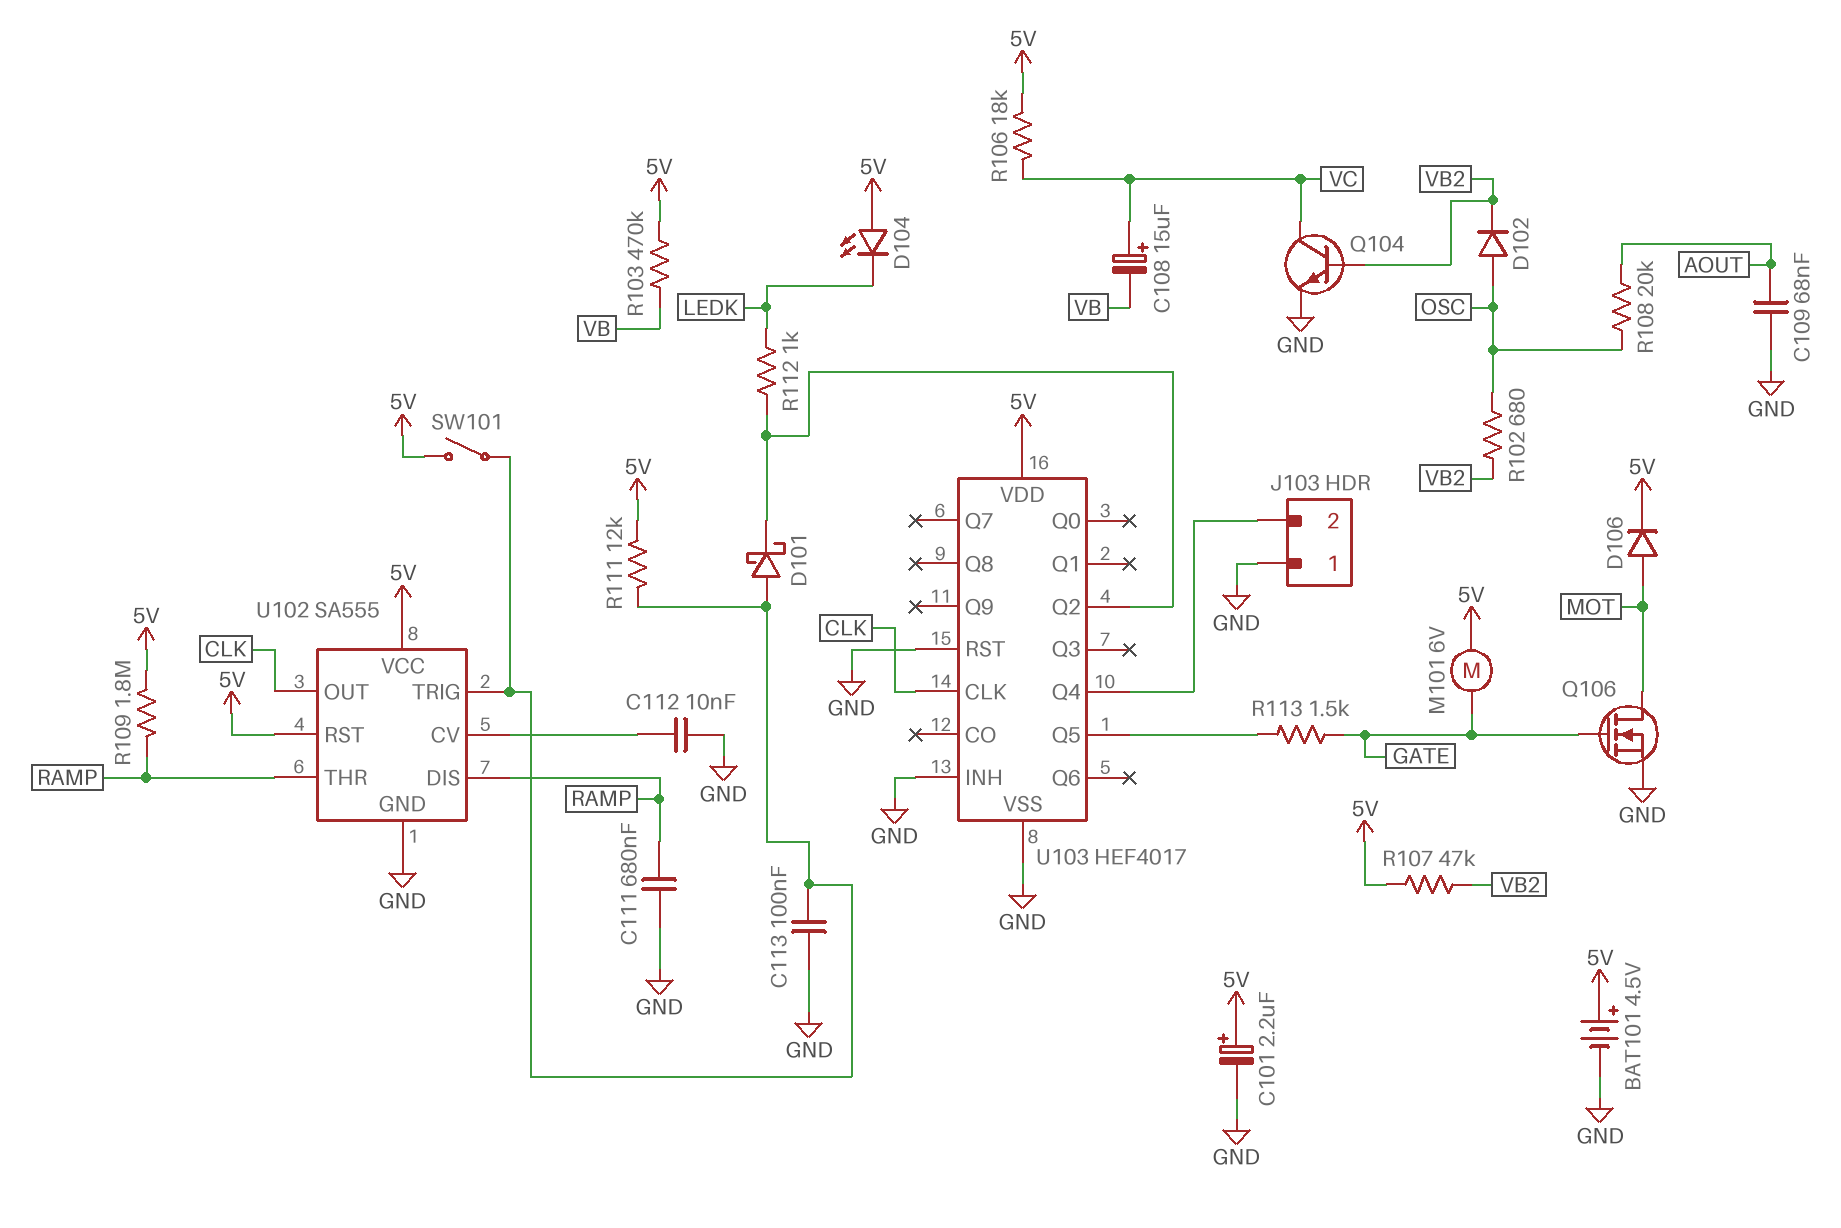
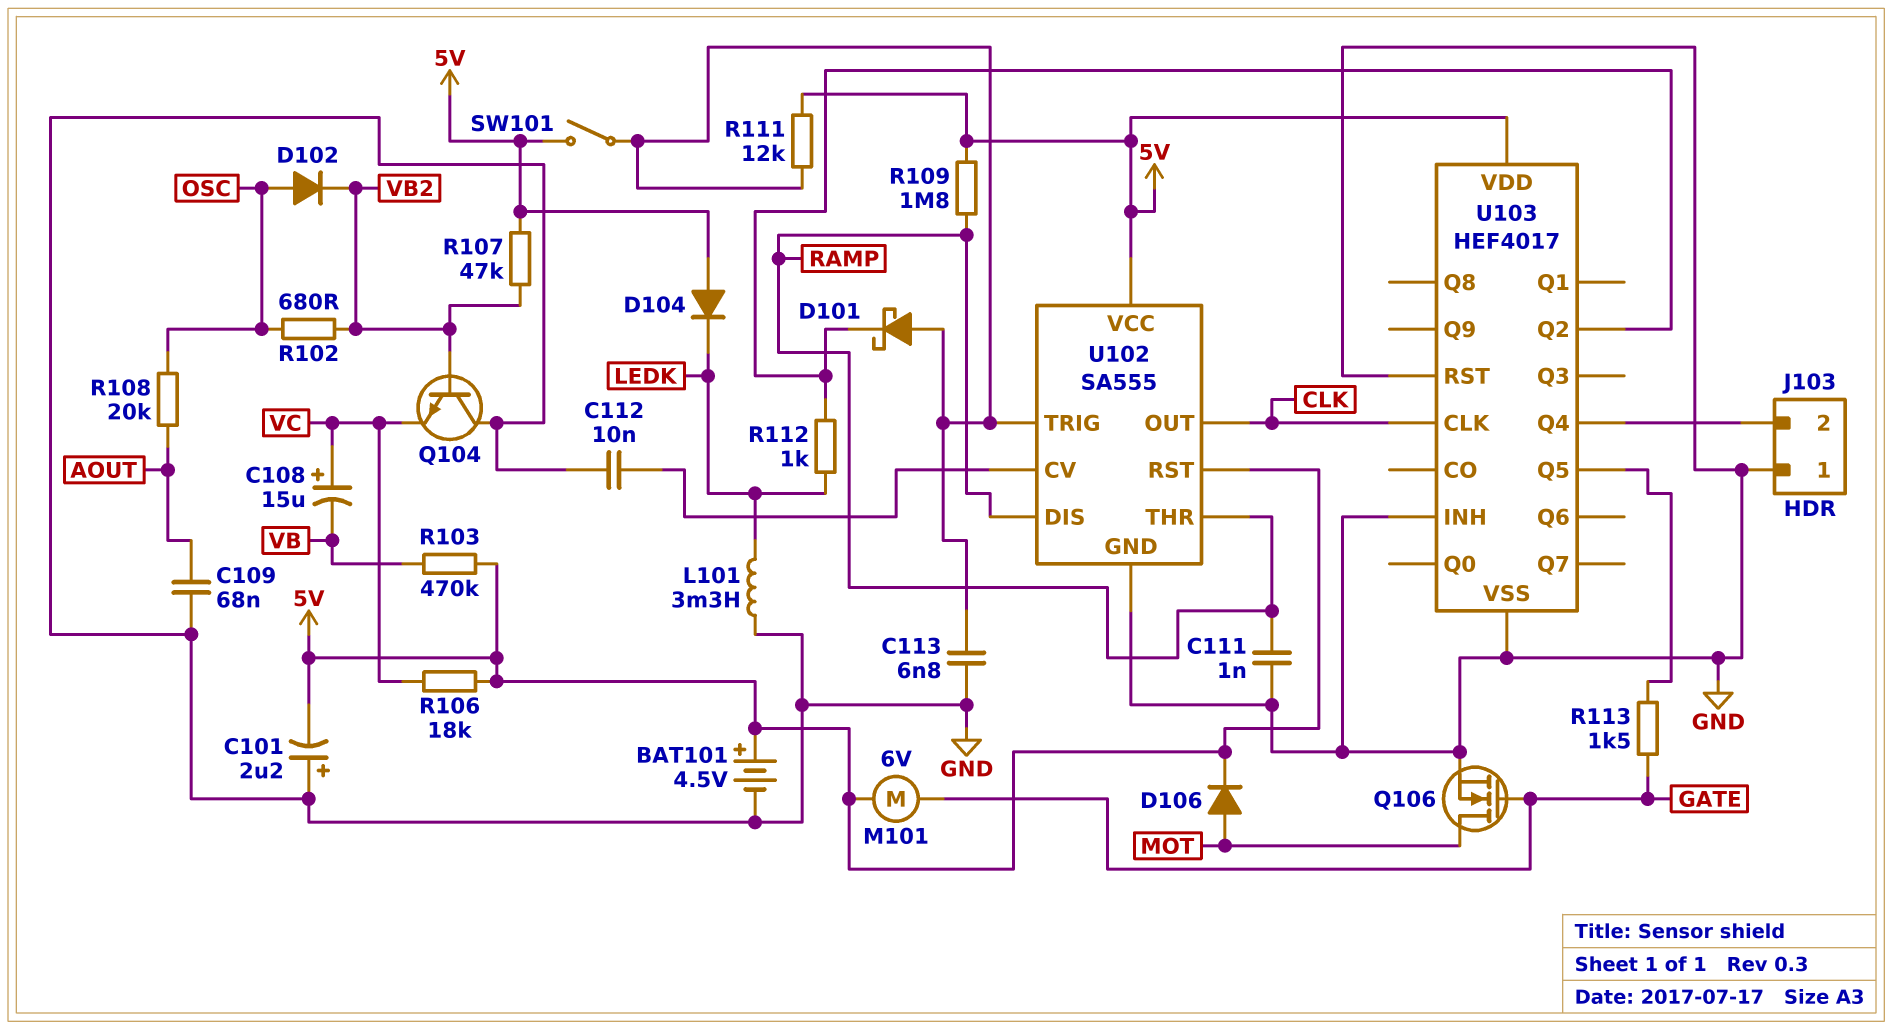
C101: 2.2uF (plus 5V, minus GND) -> 2.2uF (plus GND, minus 5V)
C111: 680nF (GND, RAMP) -> 1nF (GND, RAMP)
C113: 100nF (GND, U102/TRIG) -> 6.8nF (GND, U102/TRIG)
D104: LED (A 5V, K LEDK) -> diode (A 5V, K LEDK)
L101: none -> 3.3mH (GND, LEDK)
Q104: NPN (B VB2, C VC, E GND) -> NPN (B VB2, C GND, E VC)

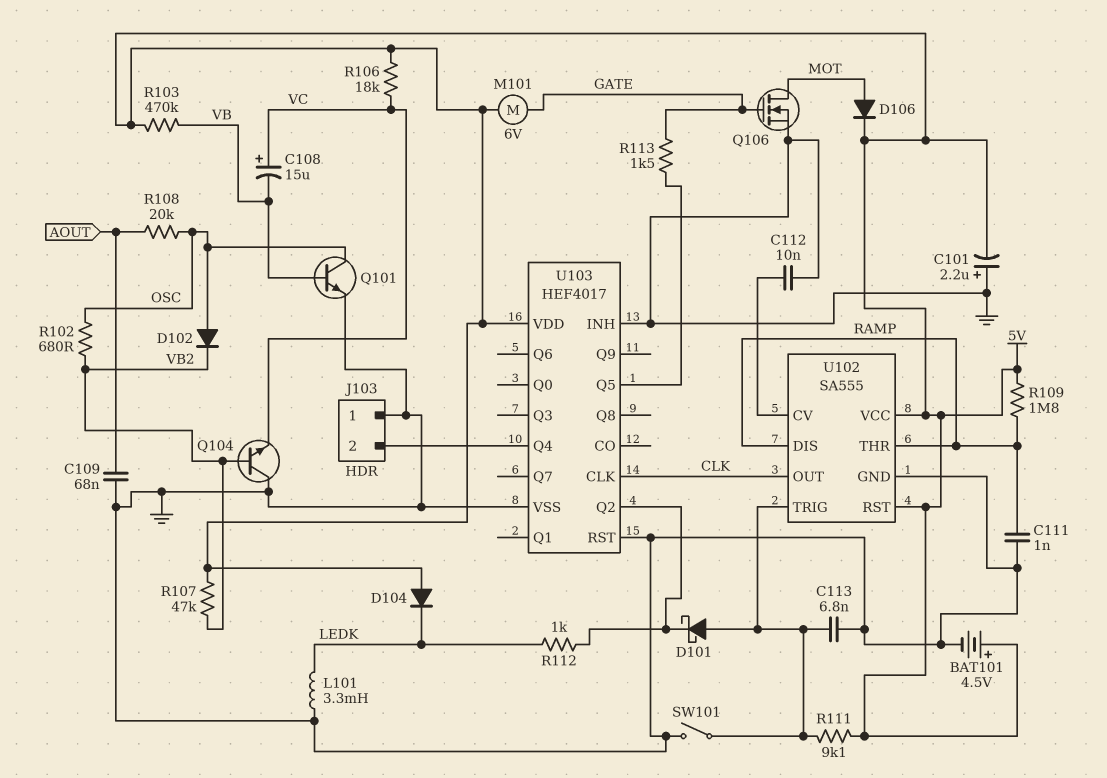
Q101: none -> NPN (B VB, C OSC, E GND)
R111: 12k (5V, U102/TRIG) -> 9.1k (5V, U102/TRIG)
SW101: switch (5V, U102/TRIG) -> switch (GND, U102/TRIG)

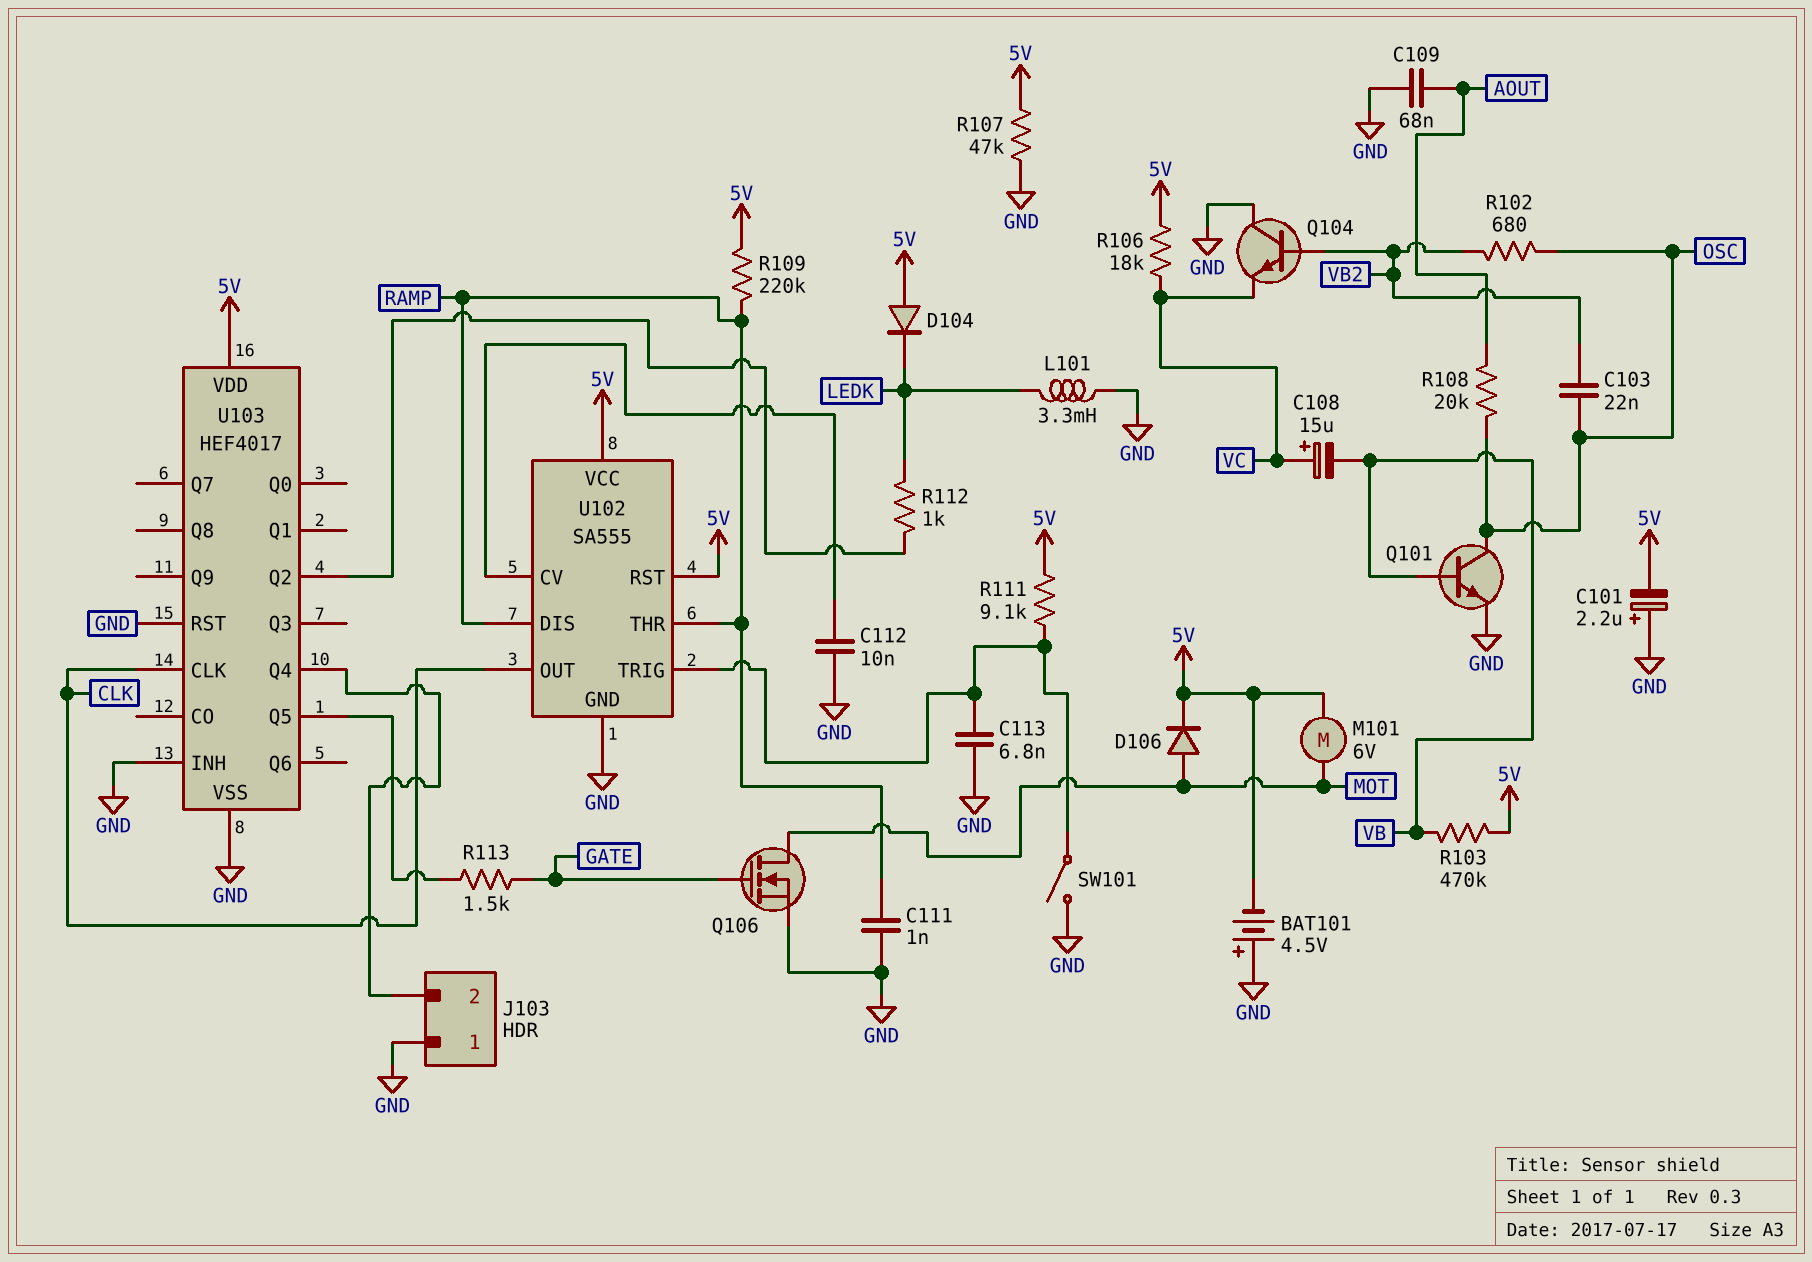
BAT101: 4.5V (plus 5V, minus GND) -> 4.5V (plus GND, minus 5V)
C103: none -> 22nF (OSC, VB2)
D101: schottky (A U102/TRIG, K U103/Q2) -> none
D102: diode (A OSC, K VB2) -> none
M101: motor 6V (5V, GATE) -> motor 6V (5V, MOT)
R107: 47k (5V, VB2) -> 47k (5V, GND)
R109: 1.8M (5V, RAMP) -> 220k (5V, RAMP)

